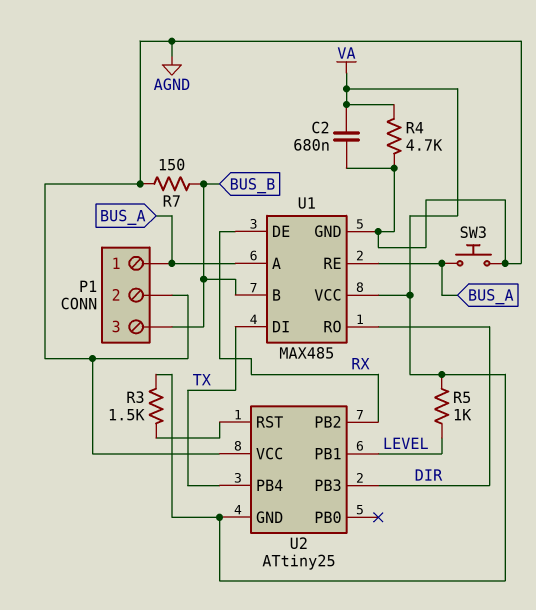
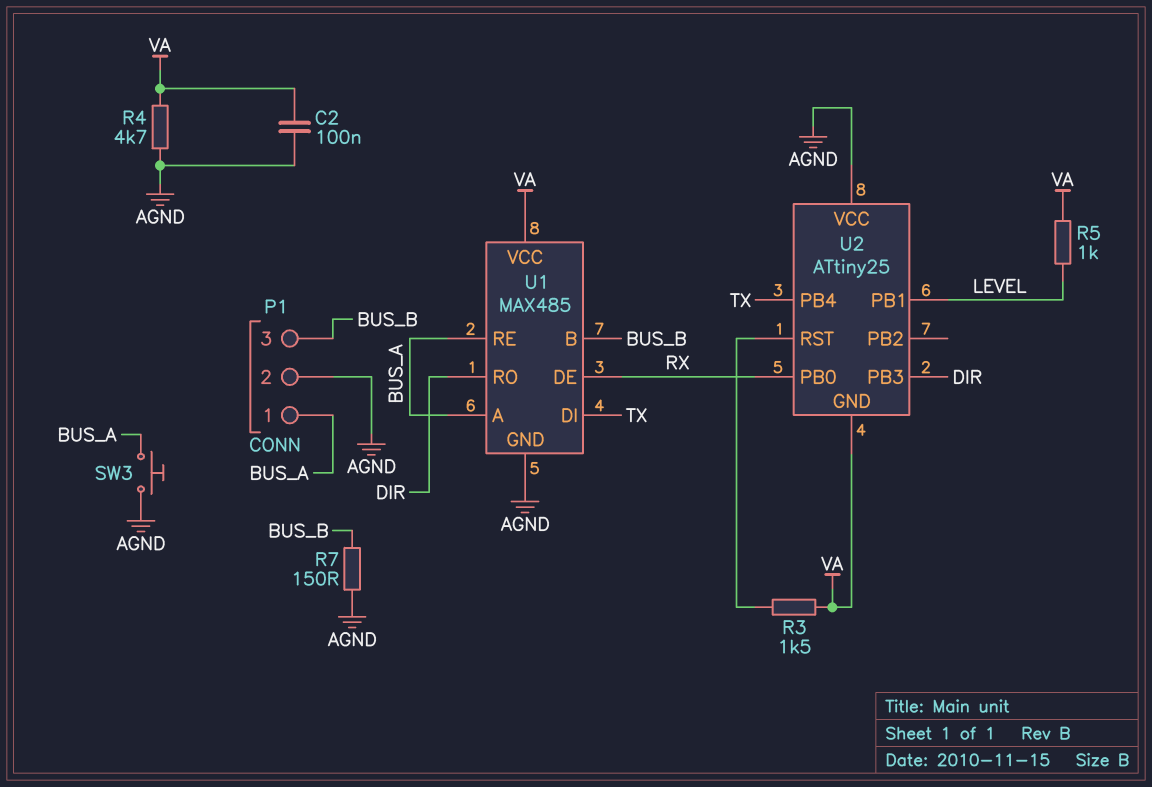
C2: 680nF (AGND, VA) -> 100nF (AGND, VA)
U2 pin PB0: none -> RX
U2 pin PB2: RX -> none

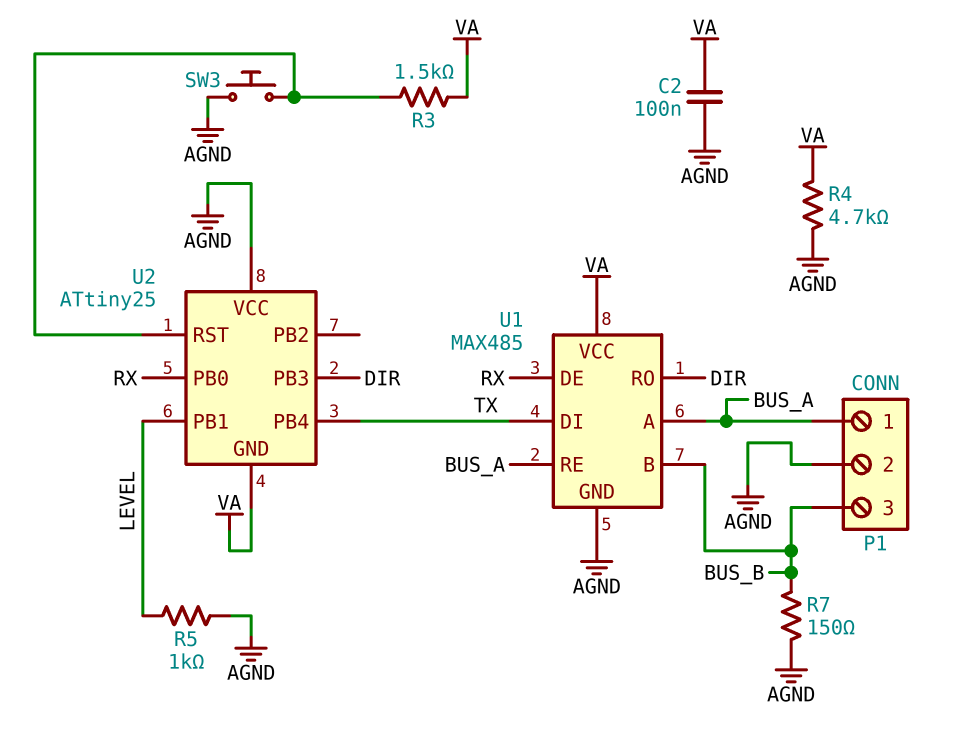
R5: 1k (LEVEL, VA) -> 1k (AGND, LEVEL)
SW3: button (AGND, BUS_A) -> button (AGND, U2/RST)

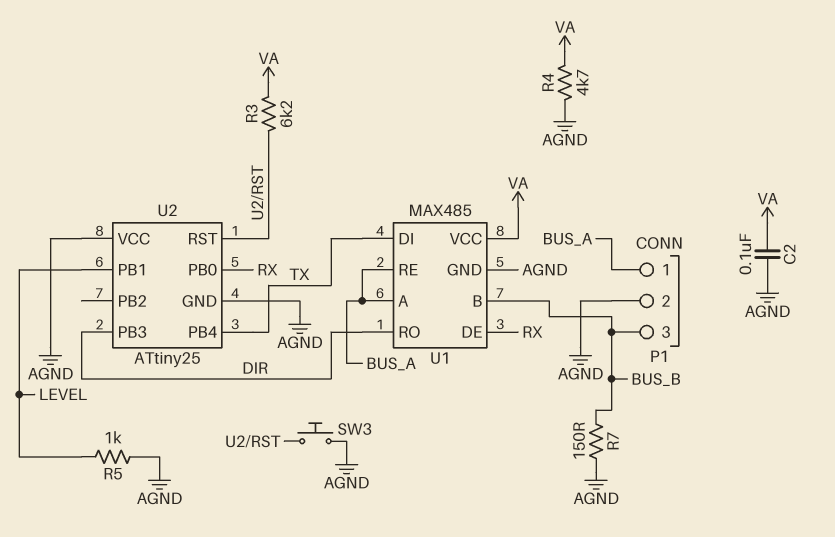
R3: 1.5k (U2/RST, VA) -> 6.2k (U2/RST, VA)
U2 pin GND: VA -> AGND

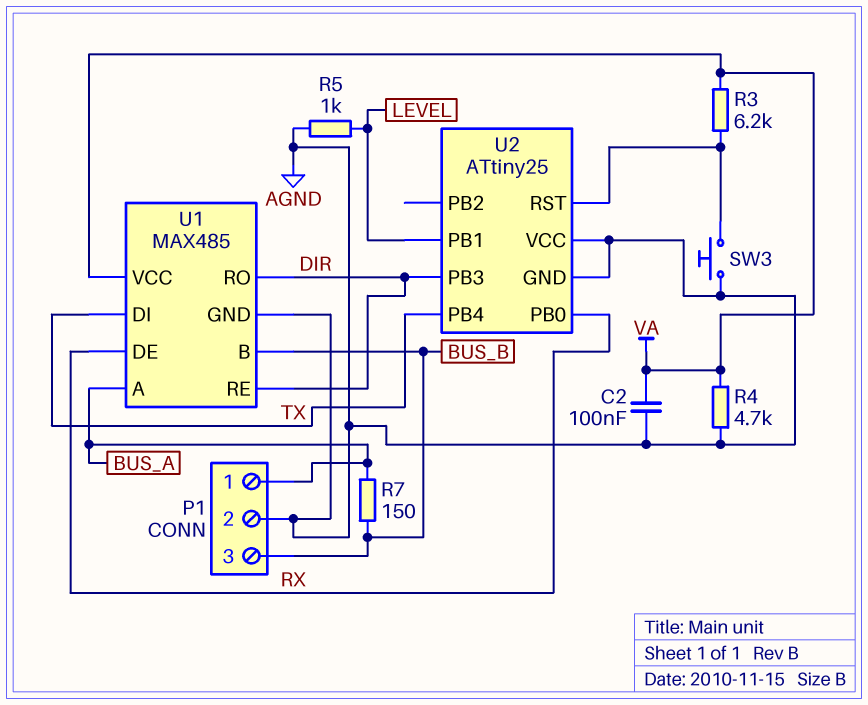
R7: 150 (AGND, BUS_B) -> 150 (BUS_A, BUS_B)
U1 pin RE: BUS_A -> DIR

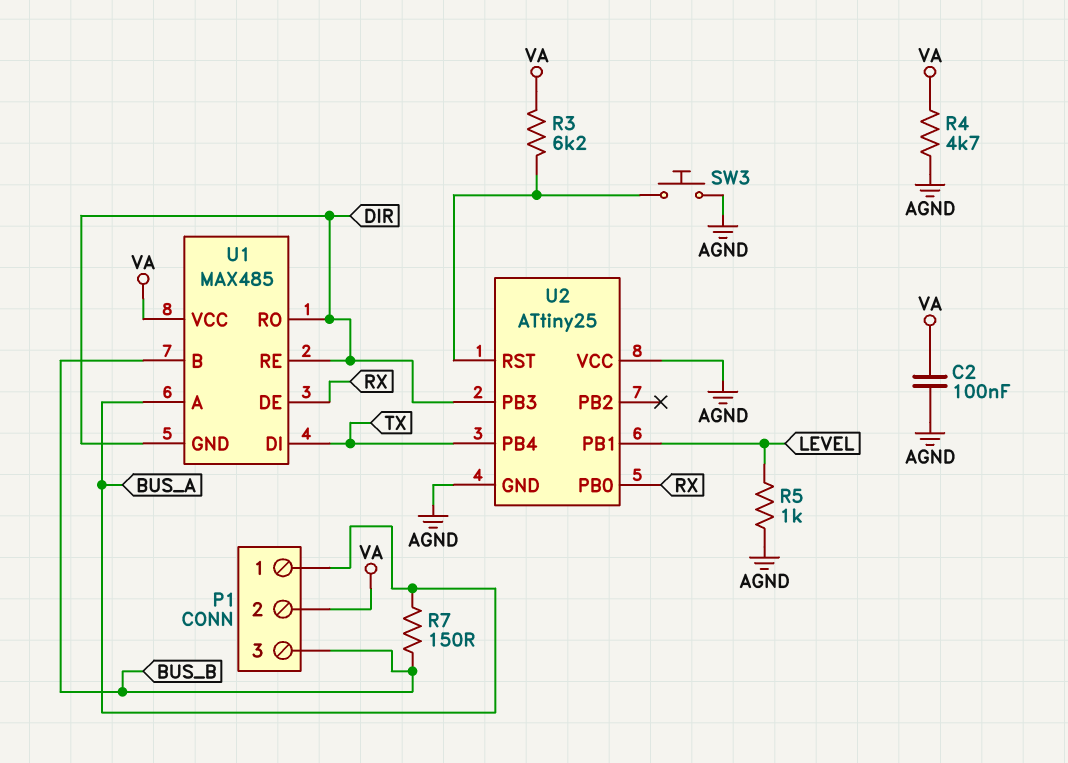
P1 pin 2: AGND -> VA
U1 pin GND: AGND -> DIR

